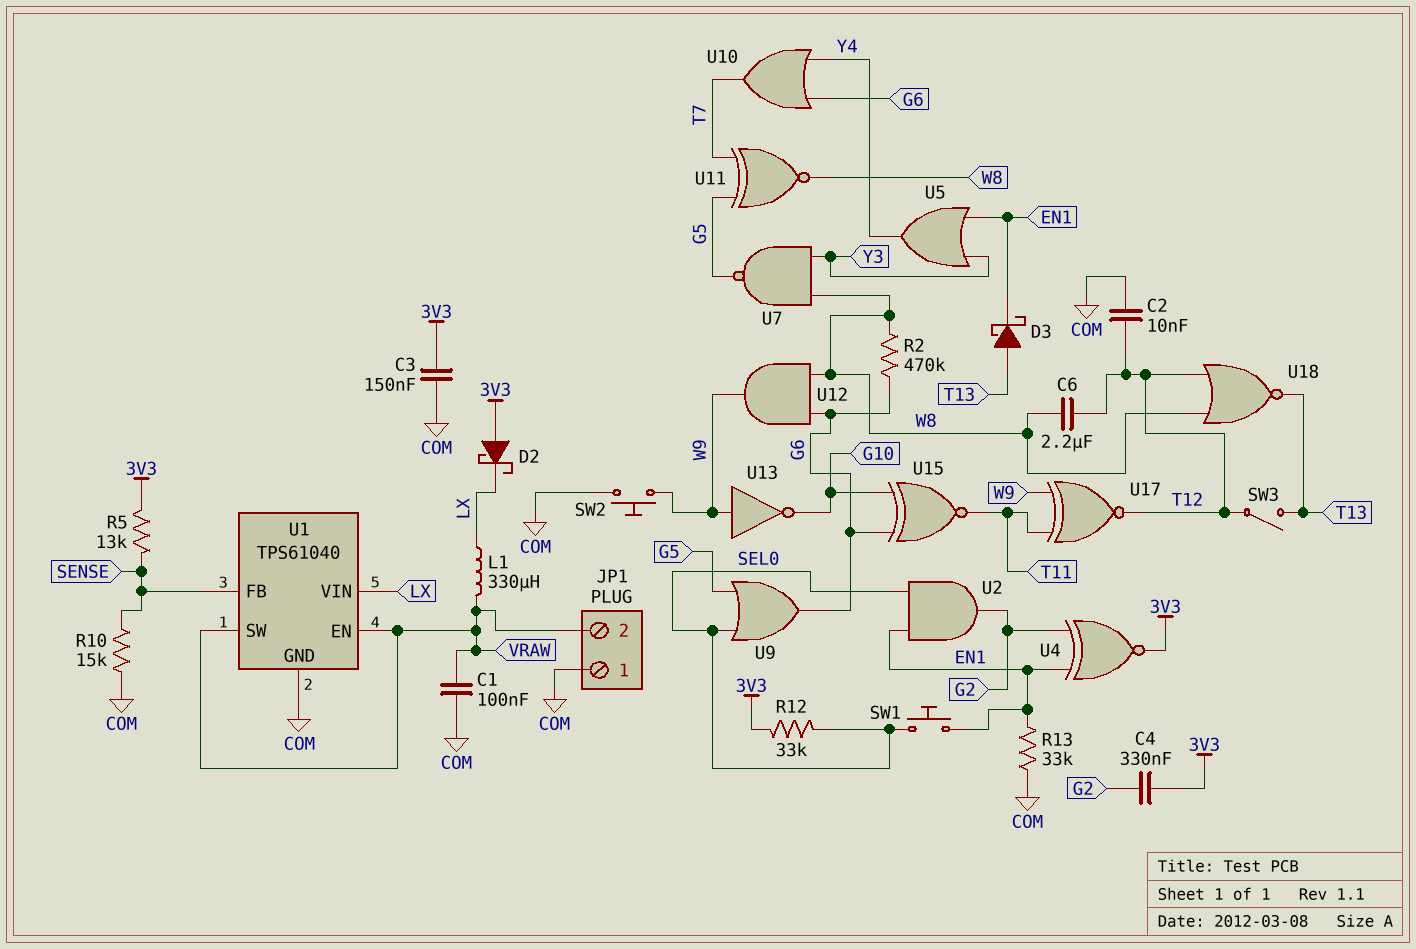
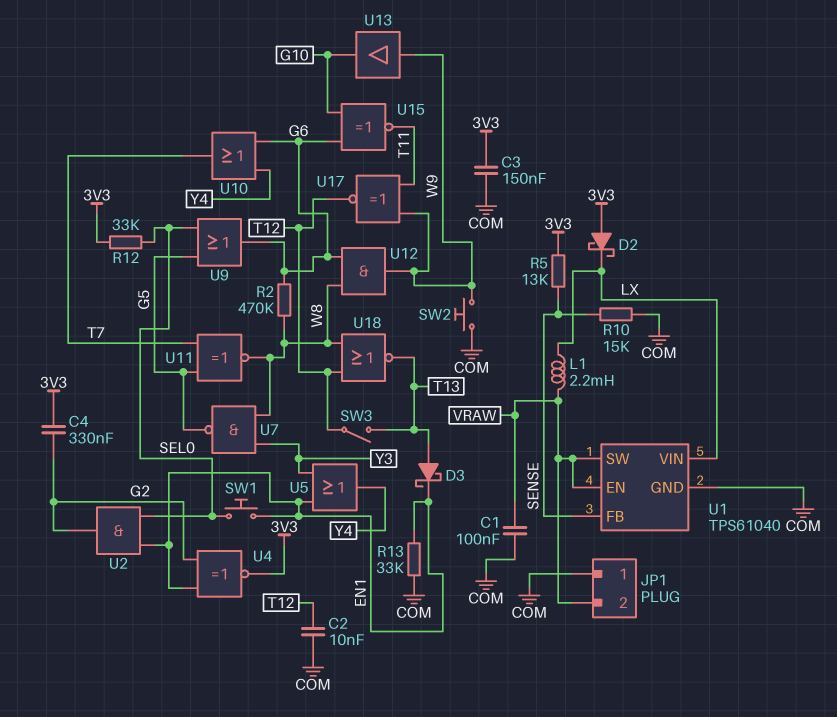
C6: 2.2uF (T12, W8) -> none
L1: 330uH (LX, VRAW) -> 2.2mH (LX, VRAW)
U13: NOT (in W9, out G10) -> buffer (in W9, out G10)

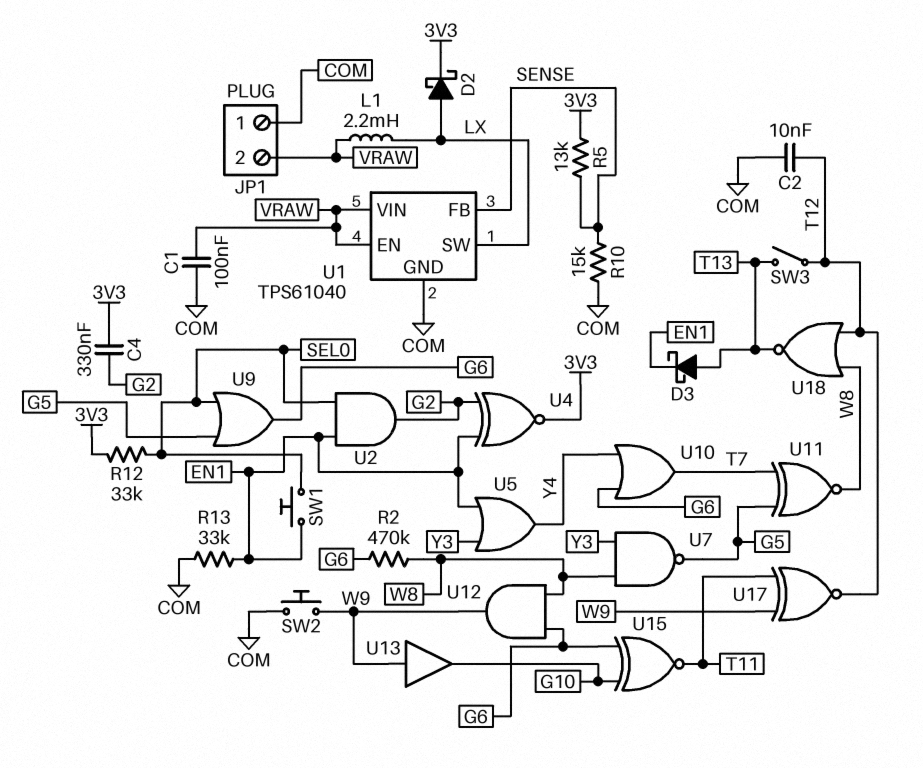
C3: 150nF (3V3, COM) -> none
D2: schottky (A 3V3, K LX) -> schottky (A LX, K 3V3)
U1 pin SW: VRAW -> LX
U1 pin VIN: LX -> VRAW

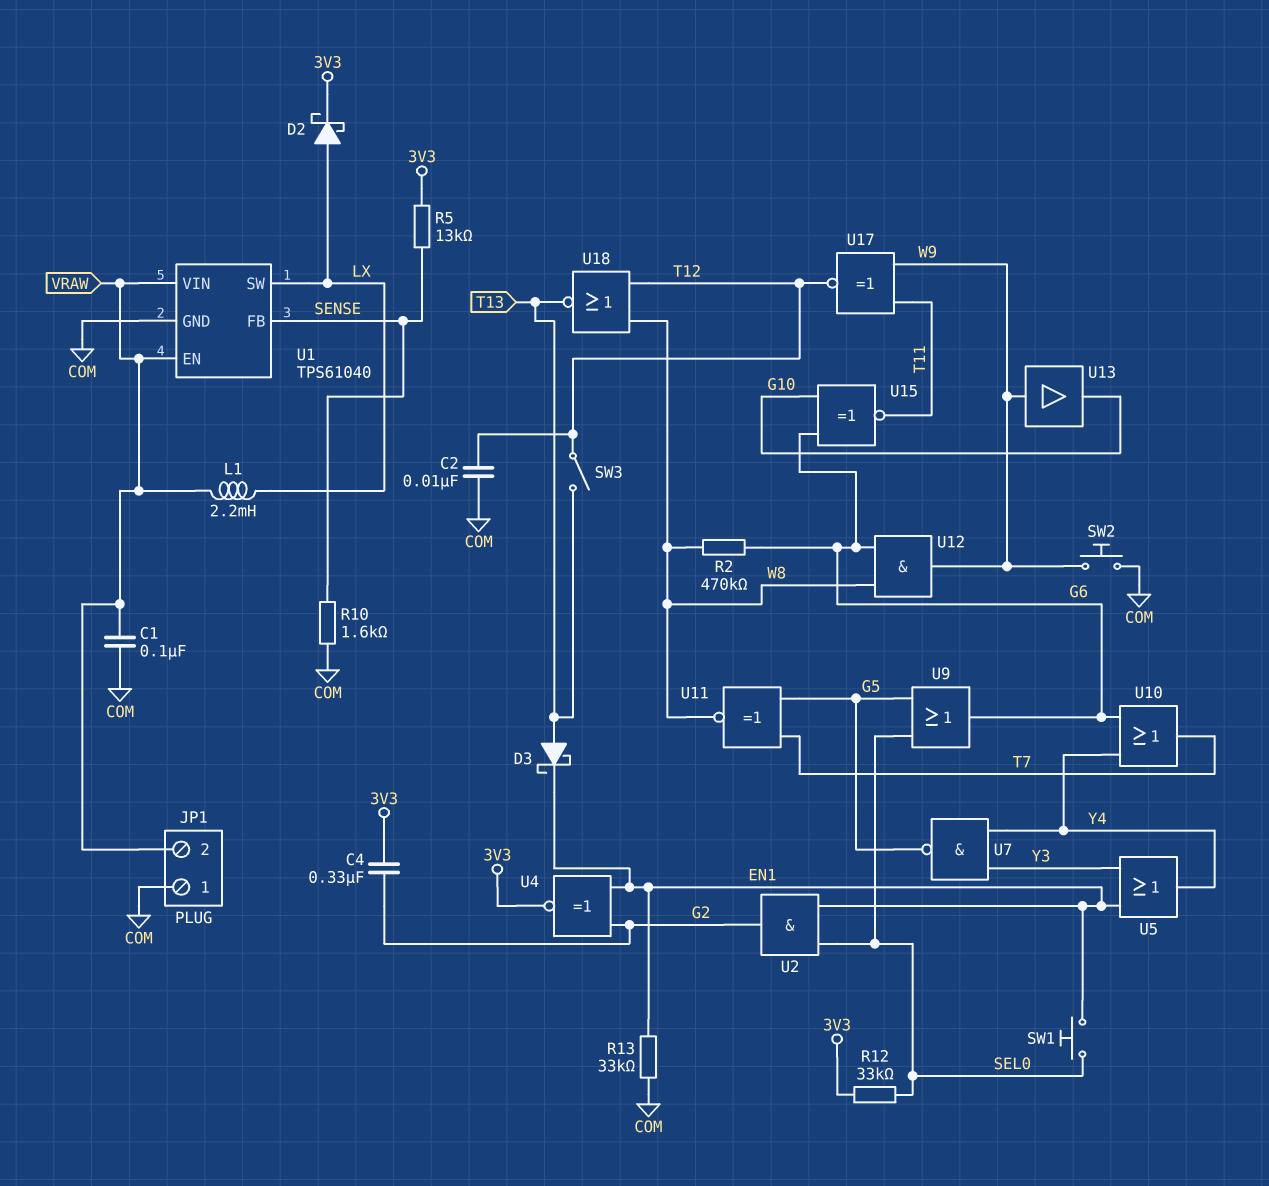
R10: 15k (COM, SENSE) -> 1.6k (COM, SENSE)
U7: NAND (in W8, in Y3, out G5) -> NAND (in Y3, in Y4, out G5)

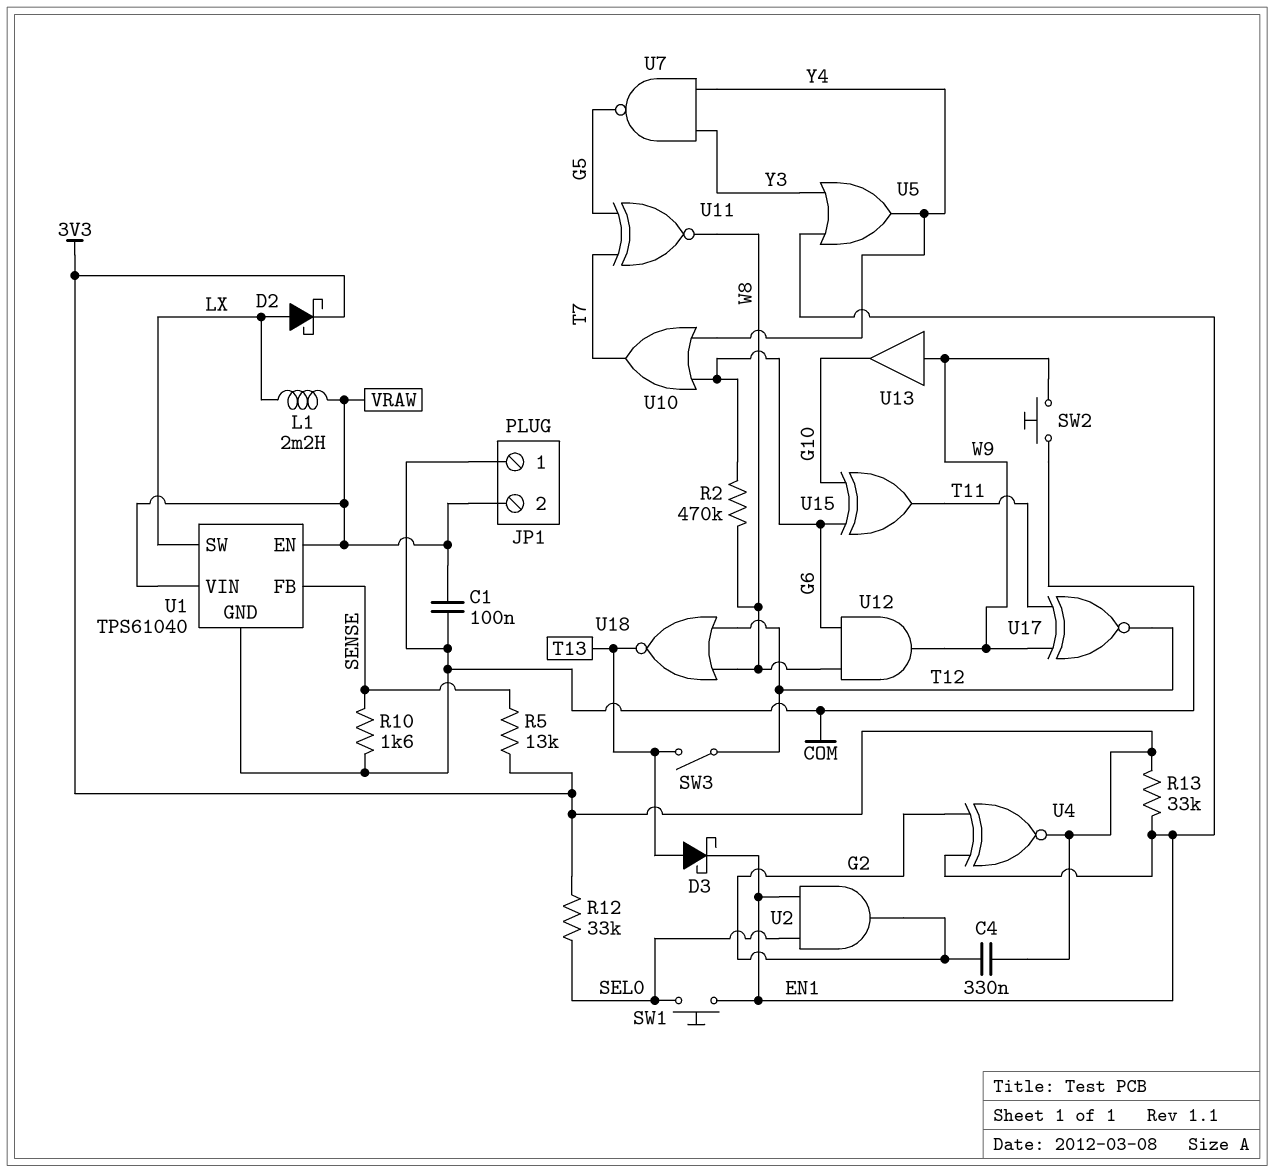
C2: 10nF (COM, T12) -> none
R13: 33k (COM, EN1) -> 33k (3V3, EN1)
U9: OR (in G5, in SEL0, out G6) -> none
U15: XNOR (in G6, in G10, out T11) -> XOR (in G6, in G10, out T11)

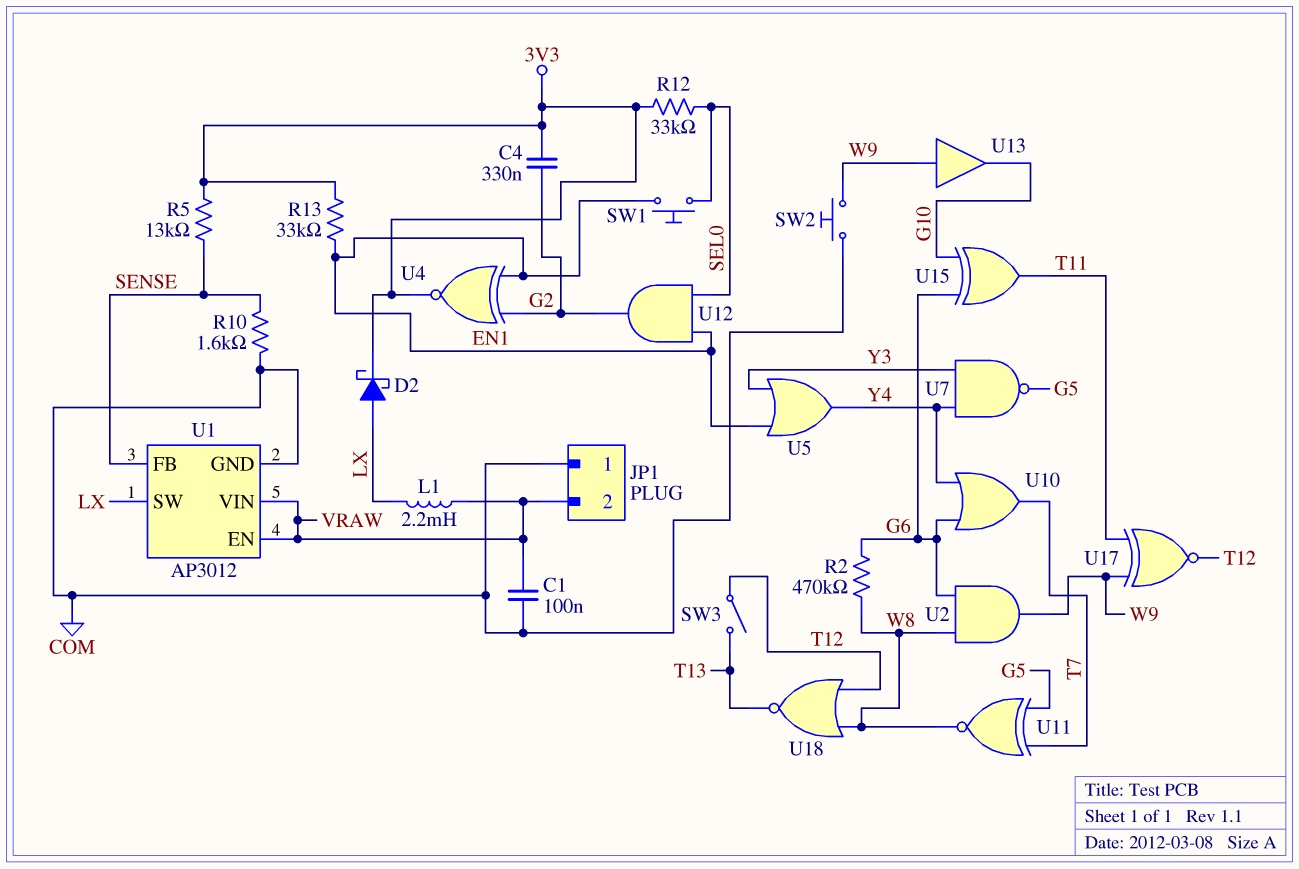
D3: schottky (A T13, K EN1) -> none
U1: TPS61040 -> AP3012
U2: AND (in EN1, in SEL0, out G2) -> AND (in G6, in W8, out W9)
U12: AND (in G6, in W8, out W9) -> AND (in EN1, in SEL0, out G2)

